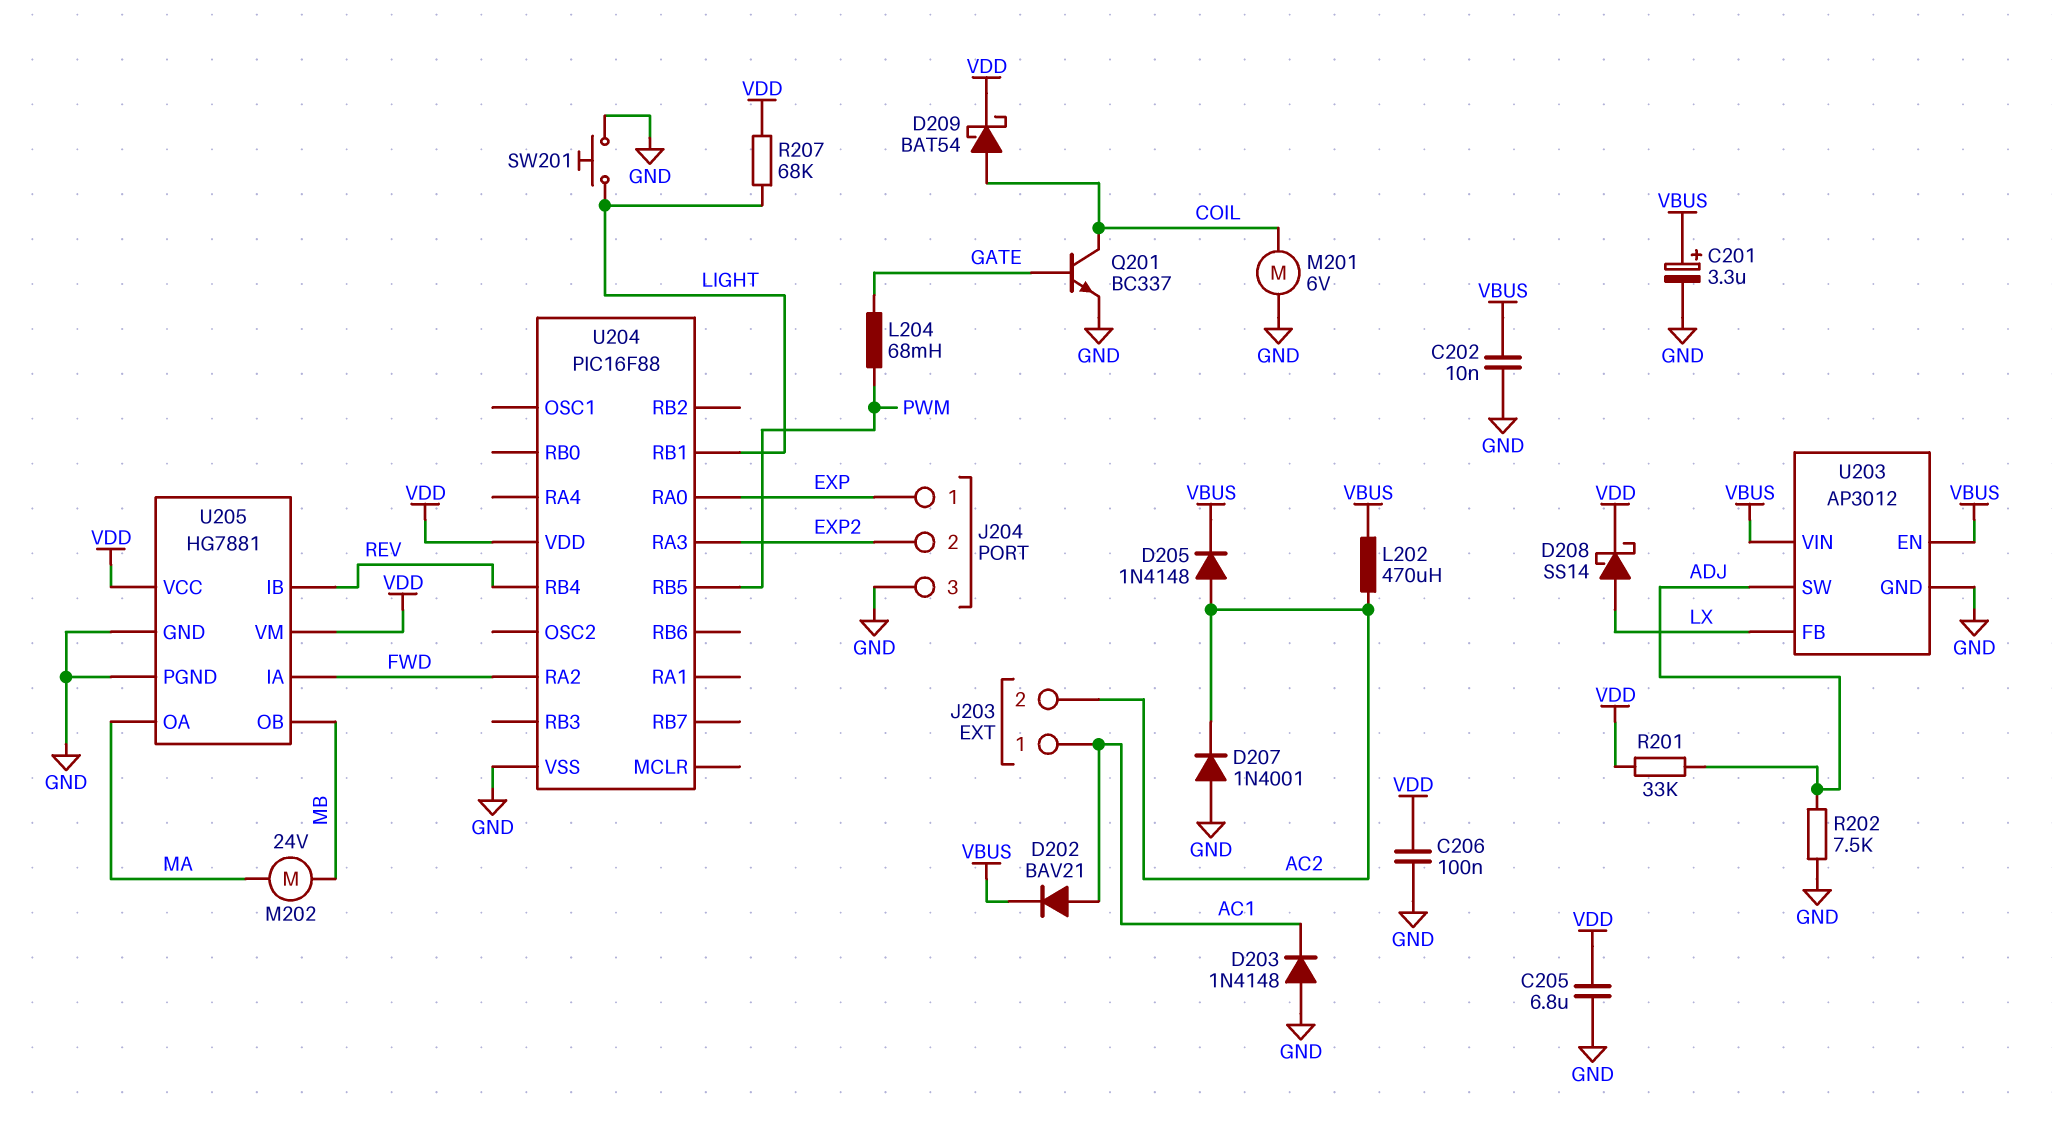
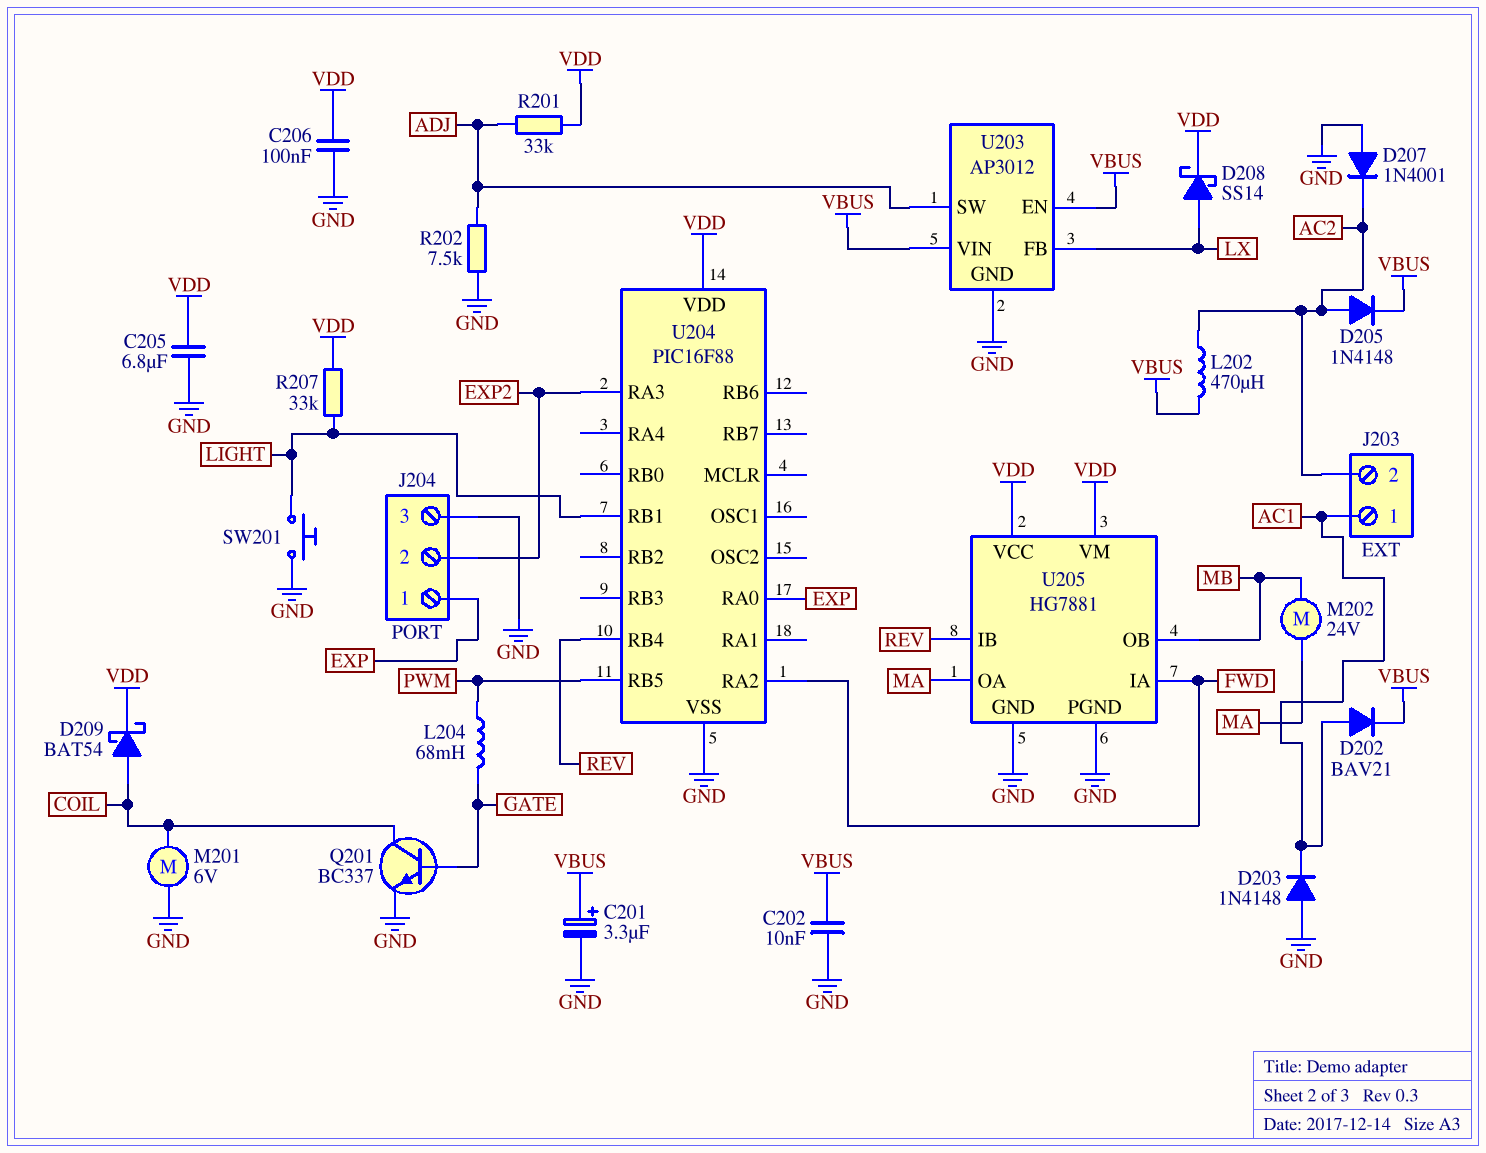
R207: 68k (LIGHT, VDD) -> 33k (LIGHT, VDD)

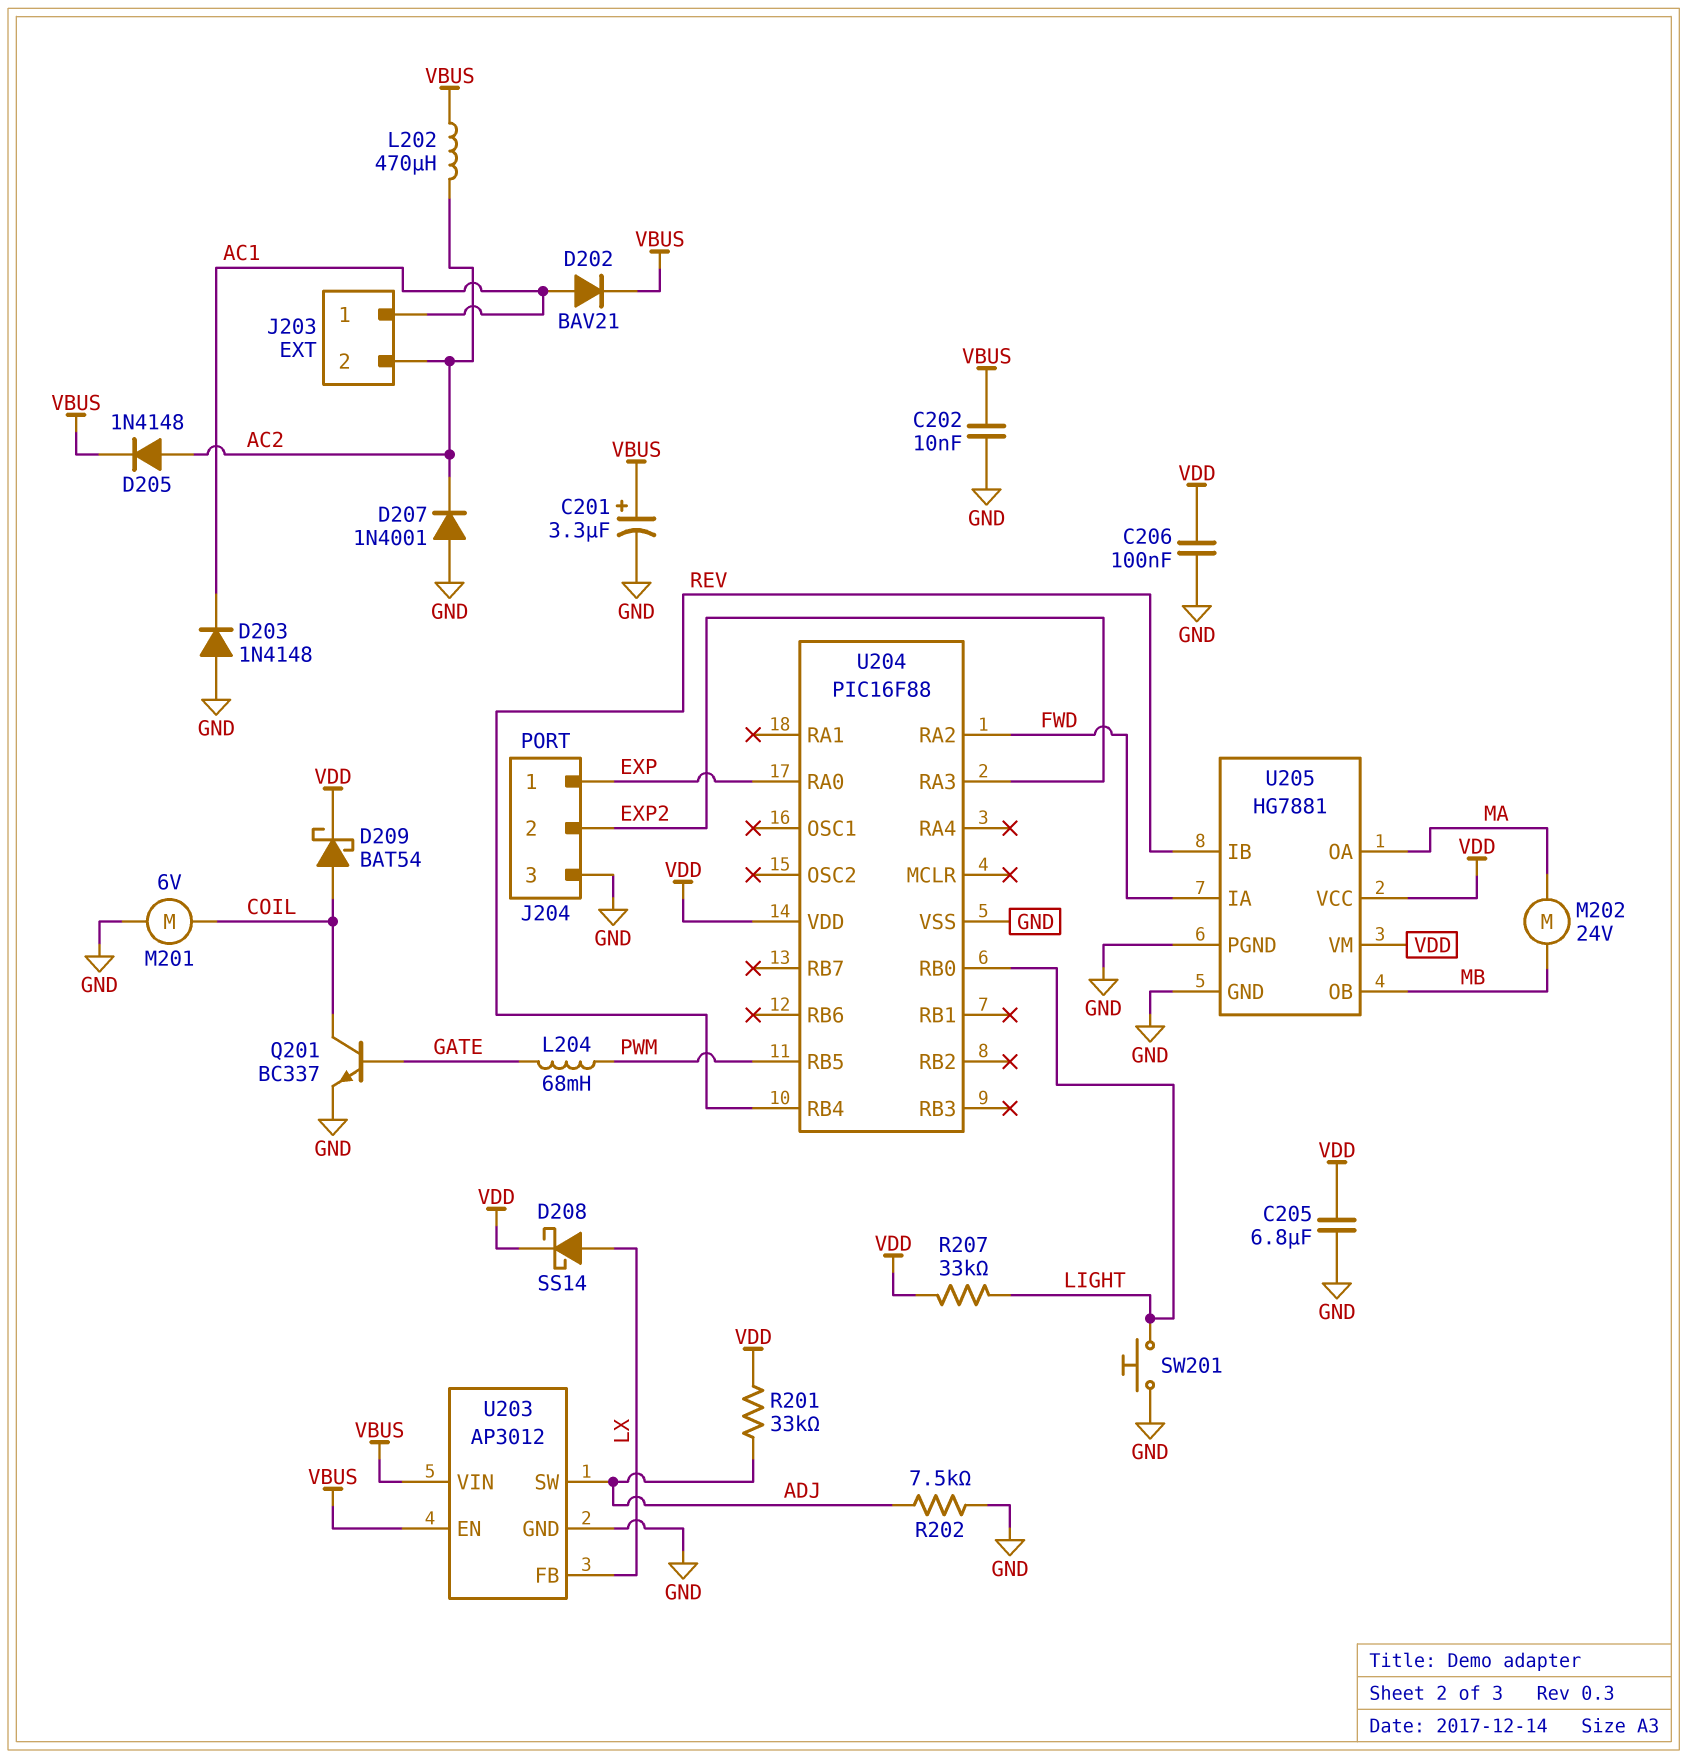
U204 pin RB0: none -> LIGHT
U204 pin RB1: LIGHT -> none

